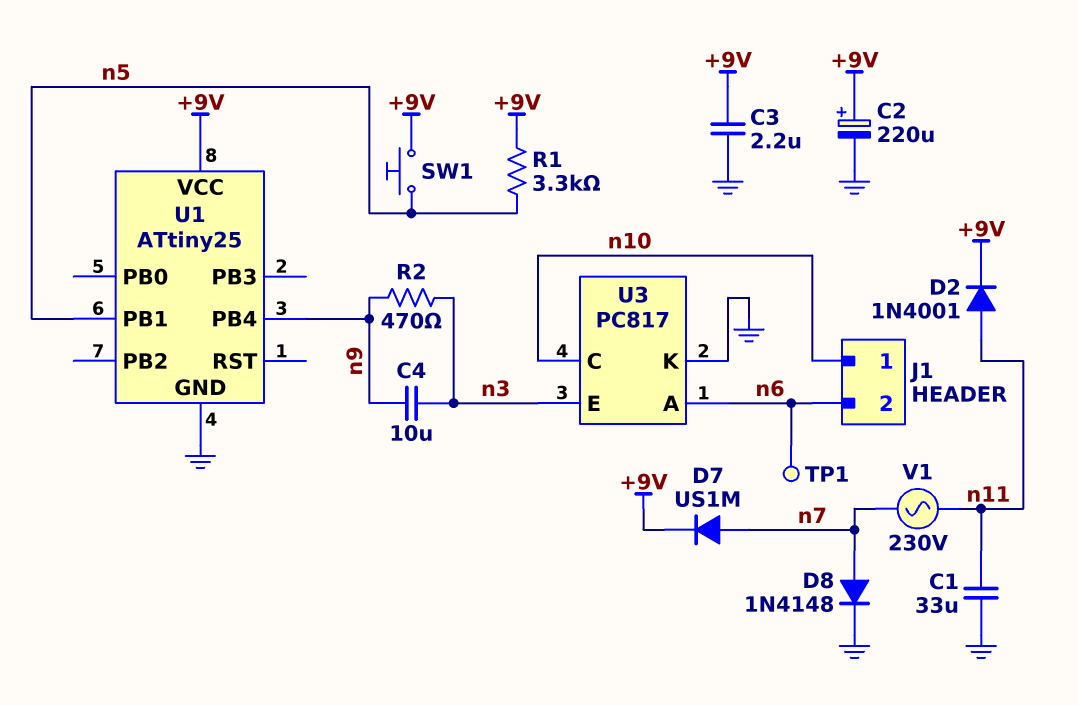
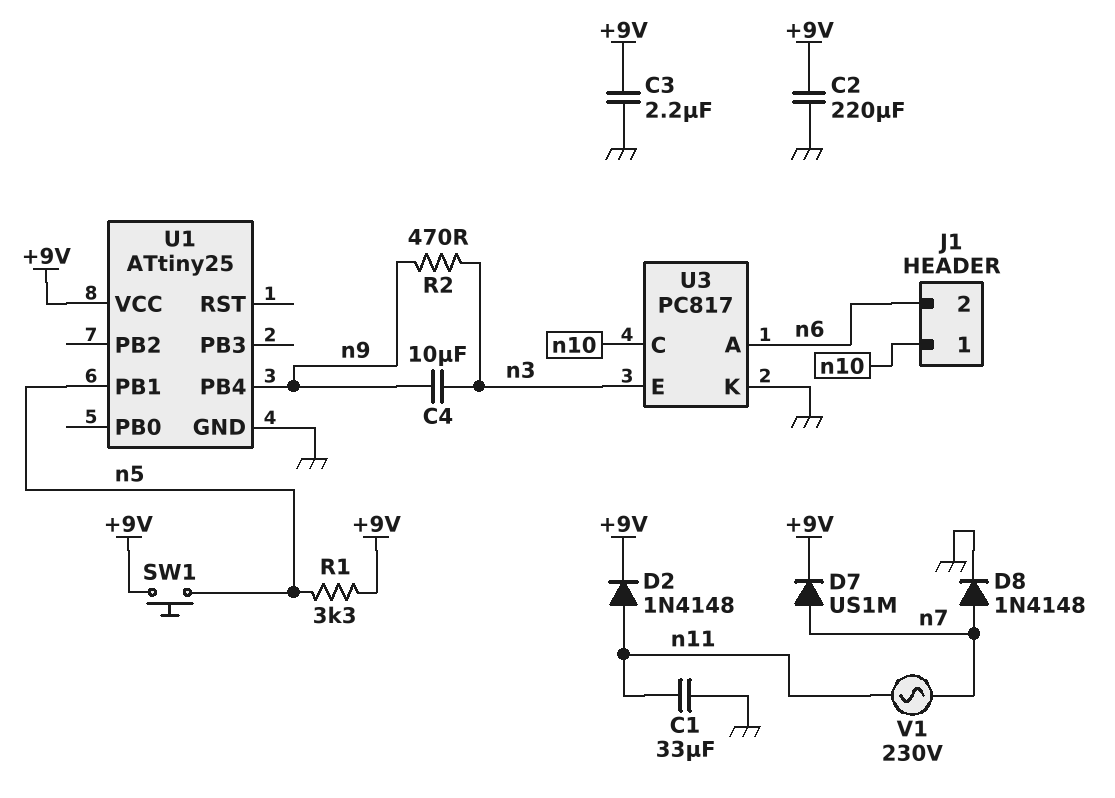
C2: 220uF (plus +9V, minus GND) -> 220uF (+9V, GND)
D2: diode 1N4001 (A n11, K +9V) -> diode 1N4148 (A n11, K +9V)
TP1: test point (n6) -> none

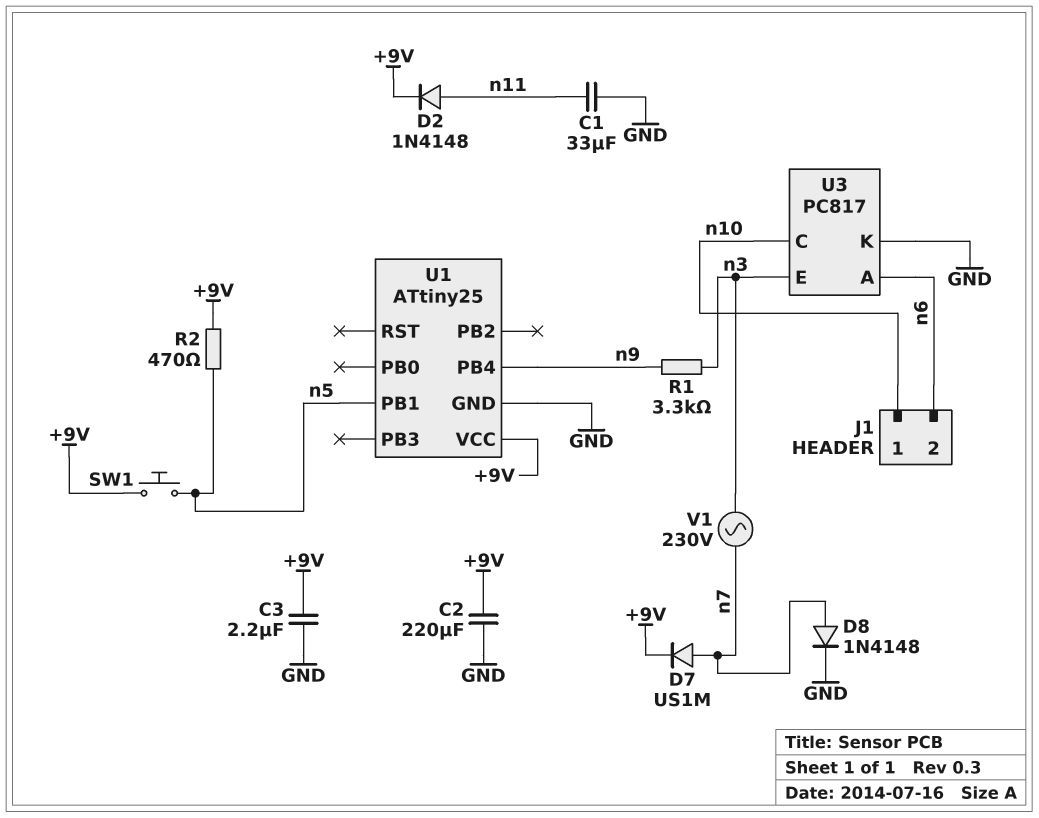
C4: 10uF (n3, n9) -> none
R1: 3.3k (+9V, n5) -> 3.3k (n3, n9)
R2: 470 (n3, n9) -> 470 (+9V, n5)
V1: AC 230V (n7, n11) -> AC 230V (n3, n7)

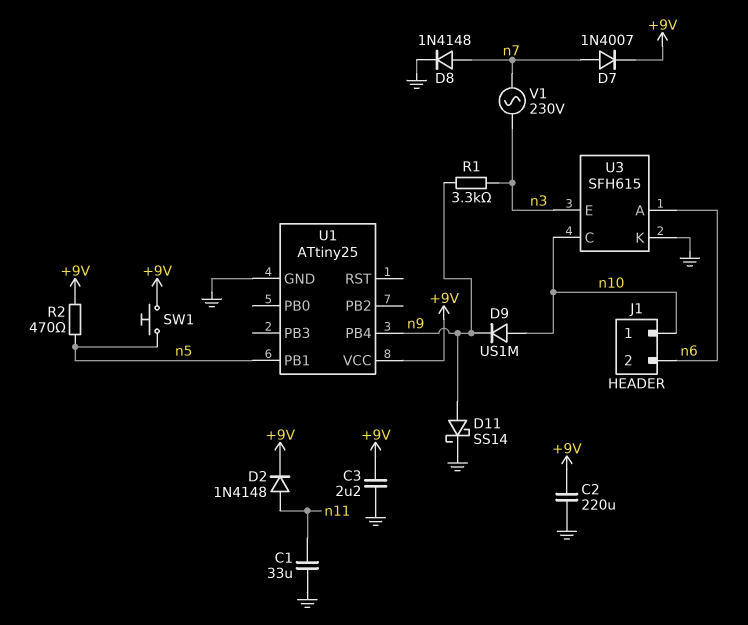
D7: diode US1M (A n7, K +9V) -> diode 1N4007 (A n7, K +9V)
D9: none -> diode US1M (A n10, K n9)
D11: none -> schottky SS14 (A n9, K GND)
U3: PC817 -> SFH615

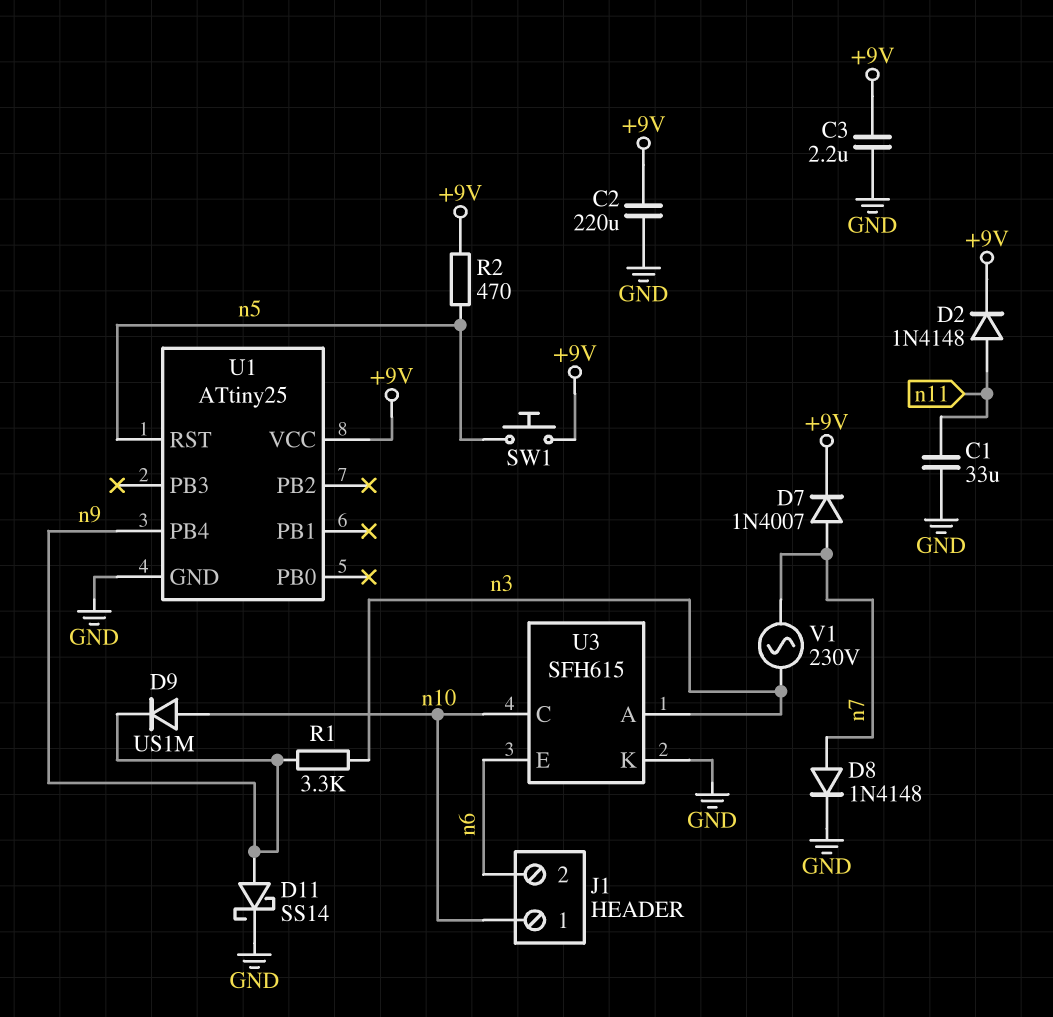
U1 pin PB1: n5 -> none
U1 pin RST: none -> n5
U3 pin A: n6 -> n3
U3 pin E: n3 -> n6

